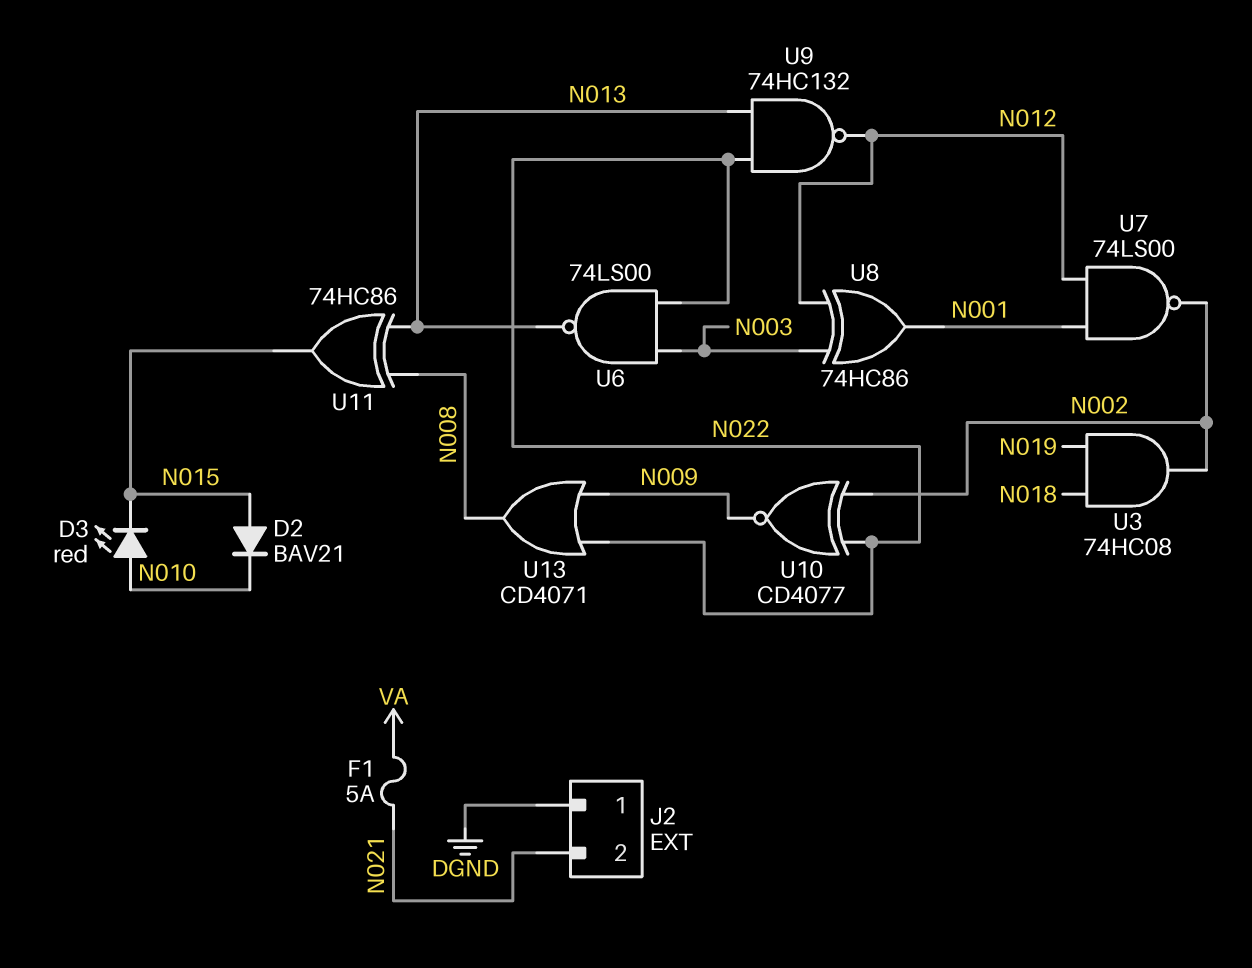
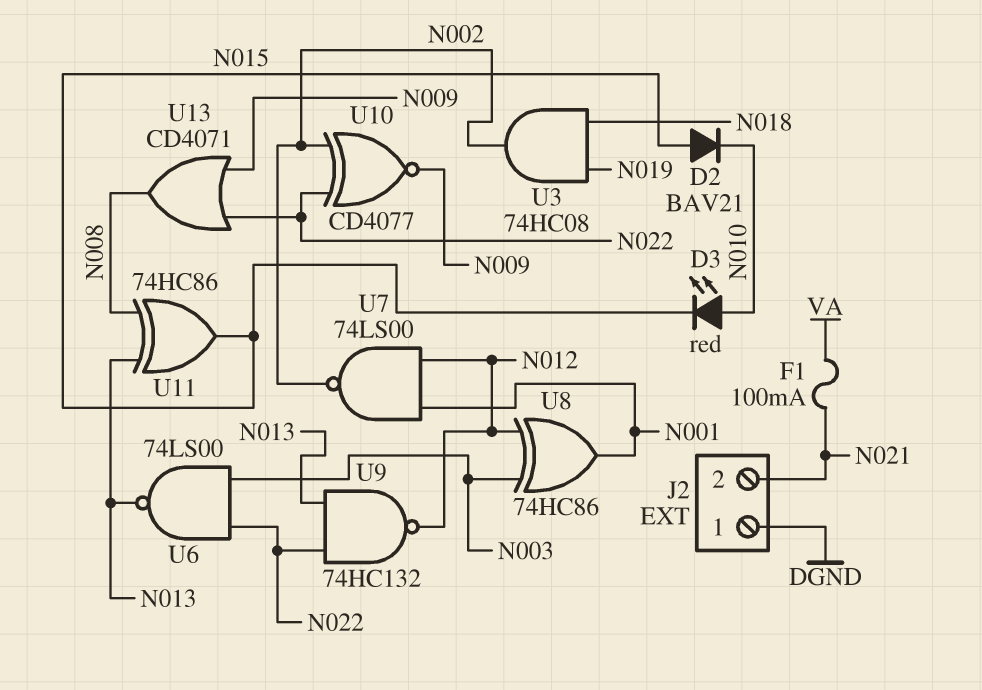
F1: 5A (N021, VA) -> 100mA (N021, VA)

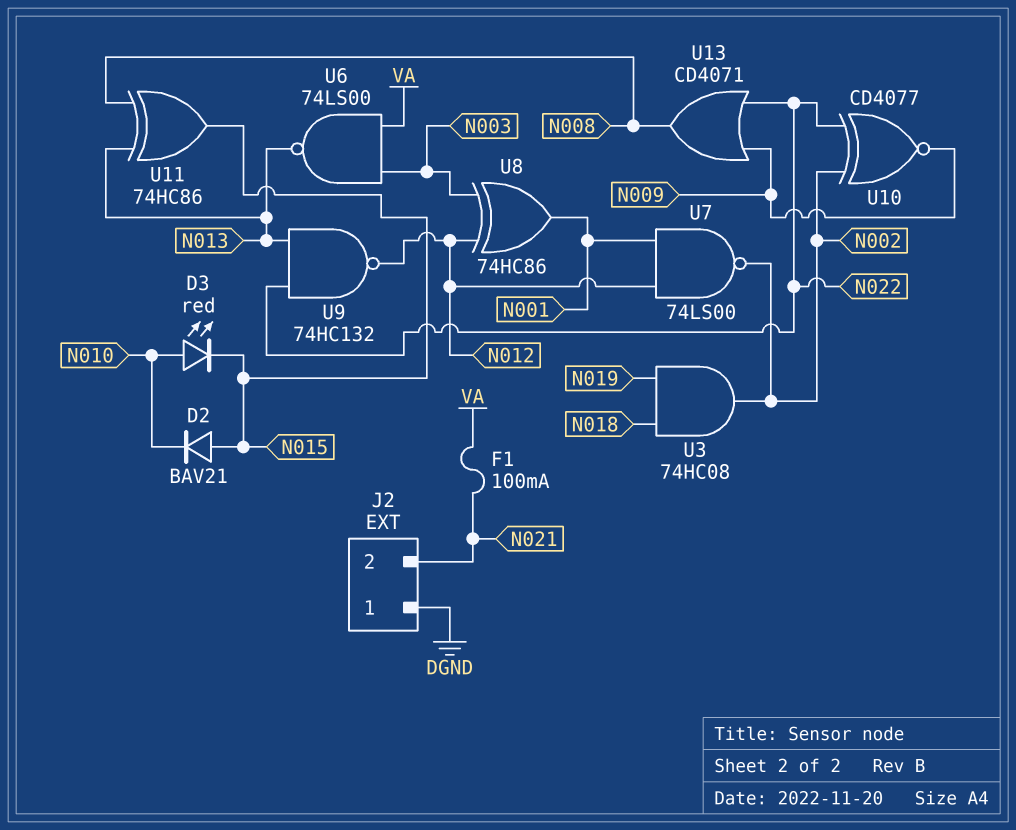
U6: NAND 74LS00 (in N003, in N022, out N013) -> NAND 74LS00 (in N003, in VA, out N013)

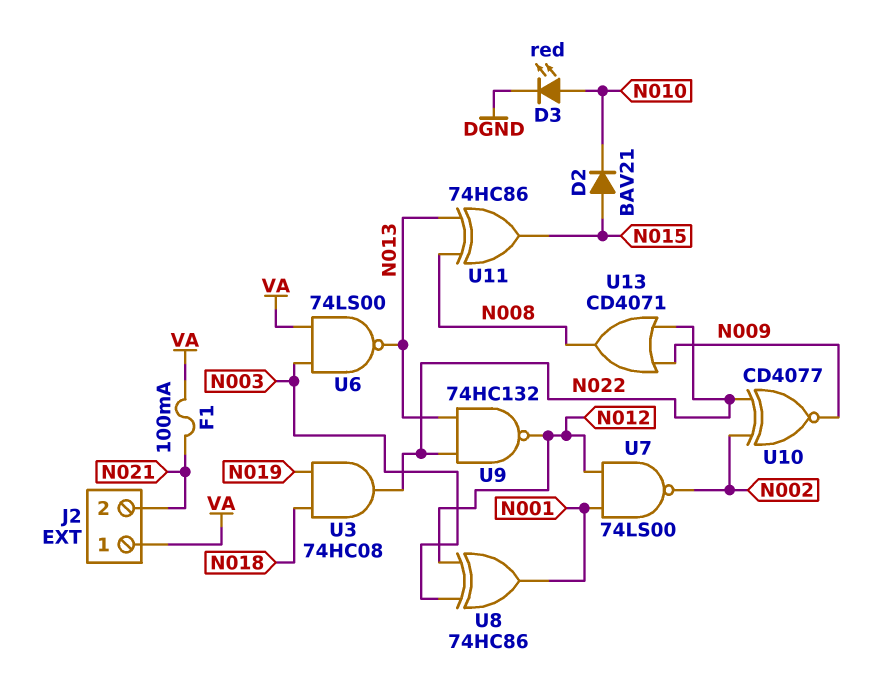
D3: LED red (A N010, K N015) -> LED red (A N010, K DGND)
J2 pin 1: DGND -> VA
U3: AND 74HC08 (in N018, in N019, out N002) -> AND 74HC08 (in N018, in N019, out N022)

